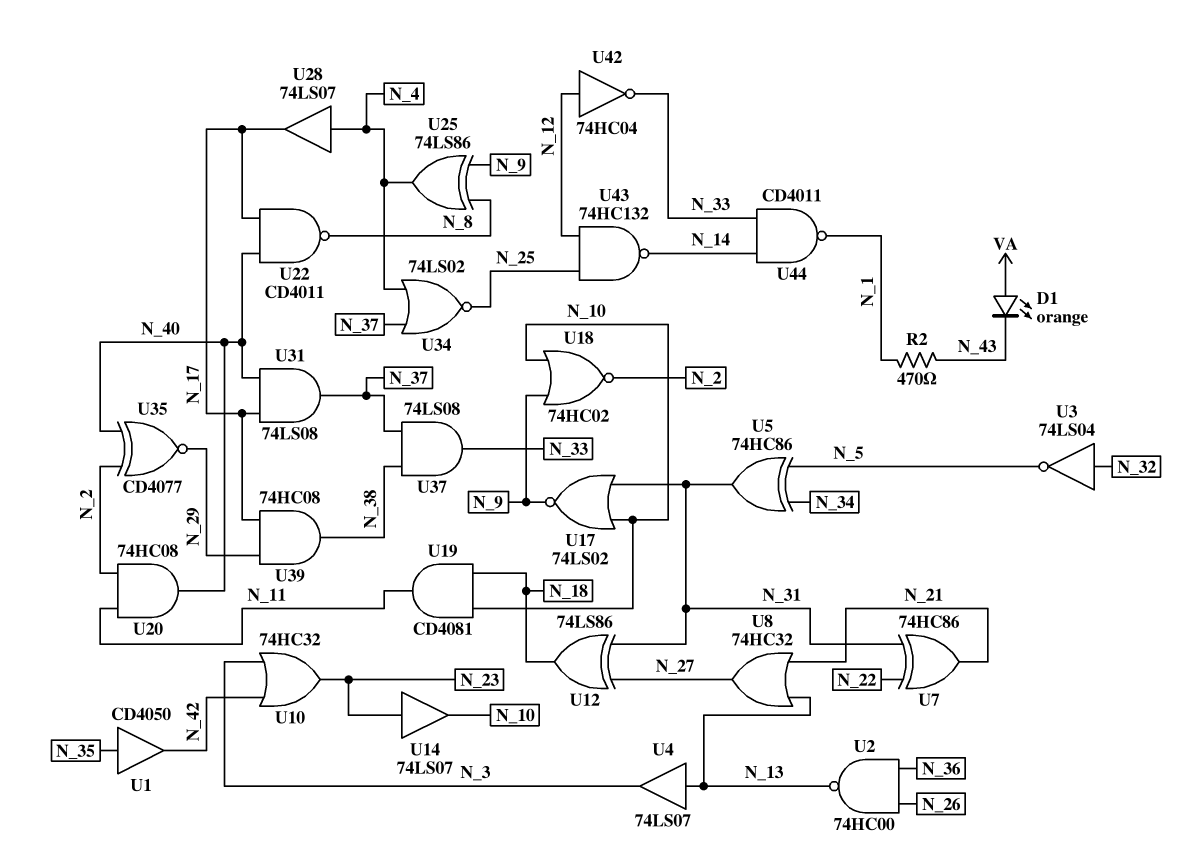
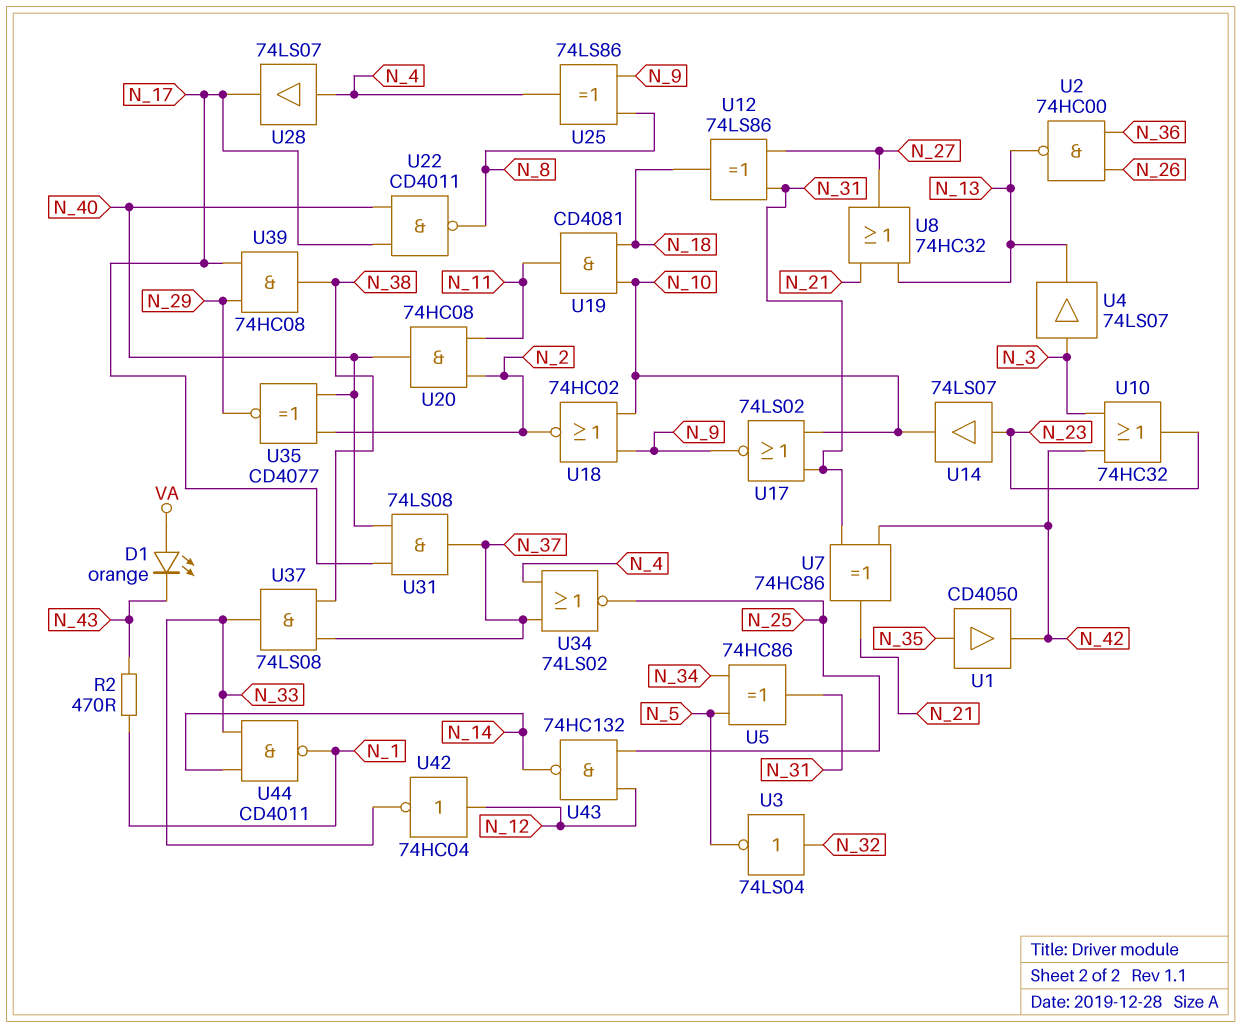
U4: buffer 74LS07 (in N_13, out N_3) -> buffer 74LS07 (in N_3, out N_13)
U7: XOR 74HC86 (in N_22, in N_31, out N_21) -> XOR 74HC86 (in N_31, in N_42, out N_21)

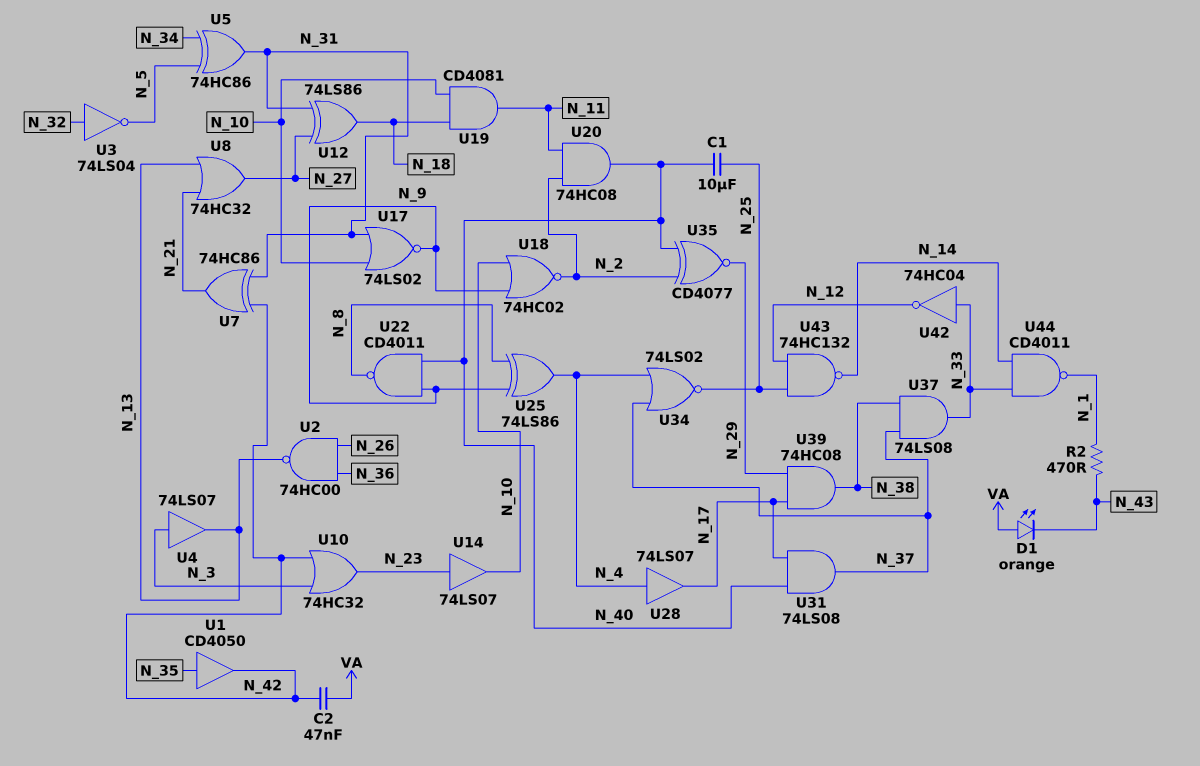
C1: none -> 10uF (N_25, N_40)
C2: none -> 47nF (N_42, VA)
U22: NAND CD4011 (in N_17, in N_40, out N_8) -> NAND CD4011 (in N_9, in N_40, out N_8)
U42: NOT 74HC04 (in N_12, out N_33) -> NOT 74HC04 (in N_33, out N_12)

